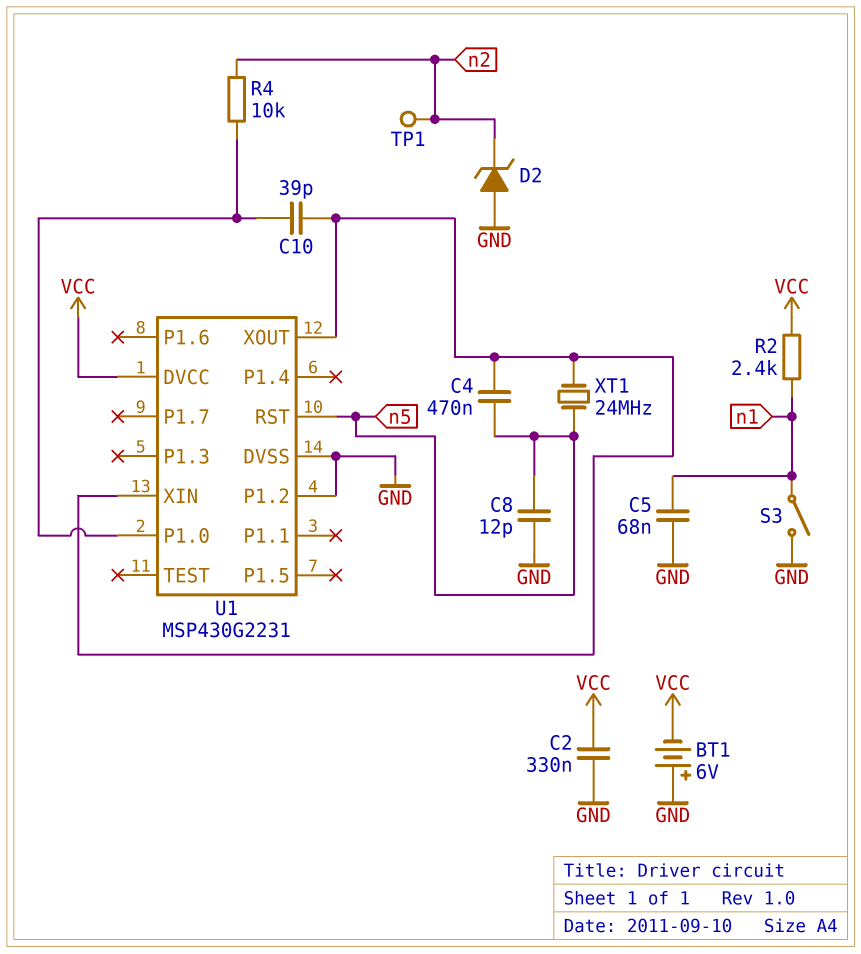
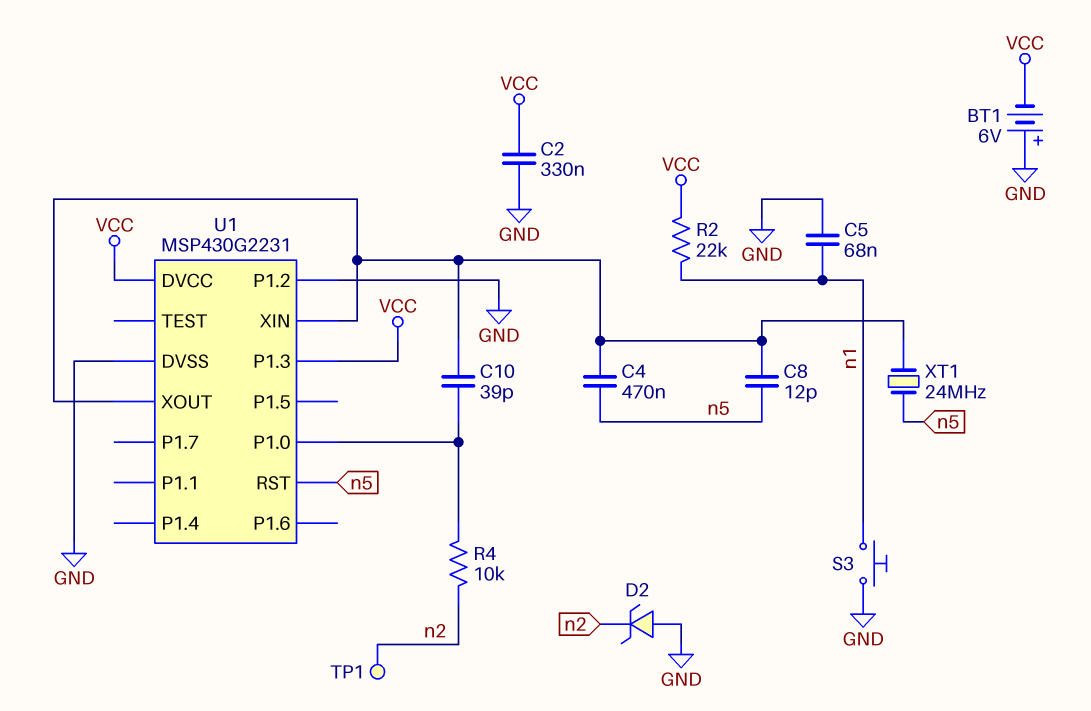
C8: 12pF (GND, n5) -> 12pF (U1/XIN, n5)
R2: 2.4k (VCC, n1) -> 22k (VCC, n1)
S3: switch (GND, n1) -> button (GND, n1)
U1 pin P1.3: none -> VCC

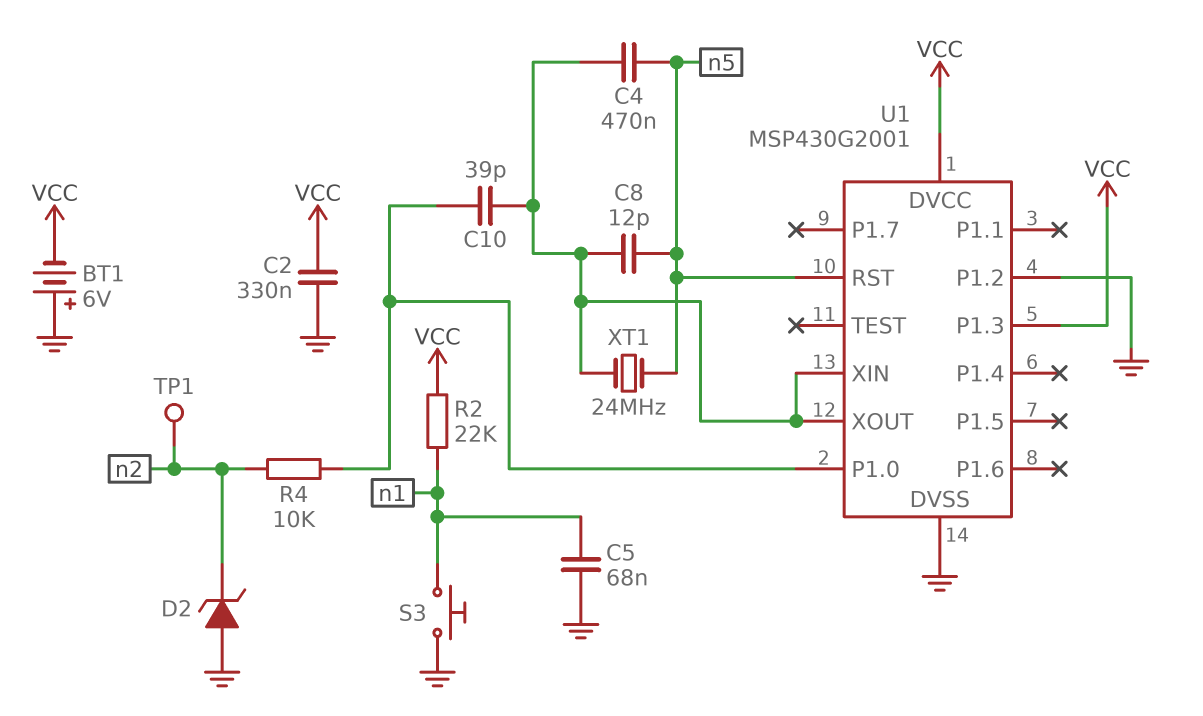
U1: MSP430G2231 -> MSP430G2001

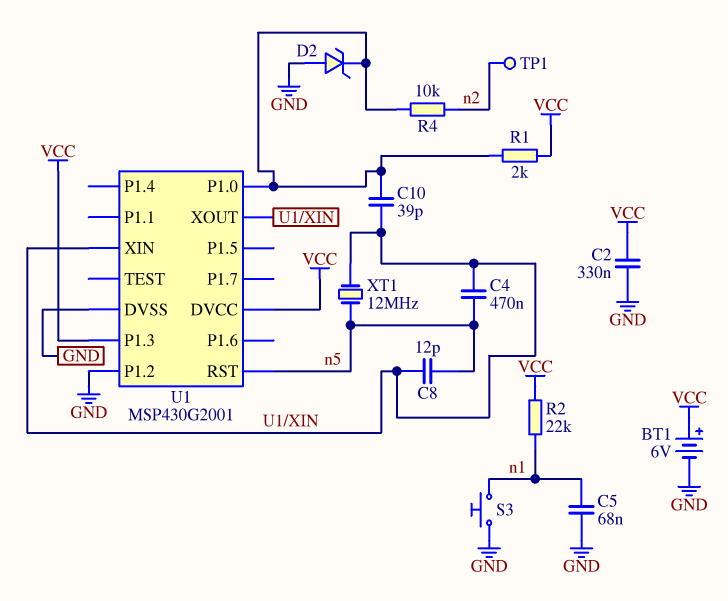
BT1: 6V (plus GND, minus VCC) -> 6V (plus VCC, minus GND)
D2: zener (A GND, K n2) -> zener (A GND, K U1/P1.0)
R1: none -> 2k (U1/P1.0, VCC)
XT1: 24MHz (U1/XIN, n5) -> 12MHz (U1/XIN, n5)

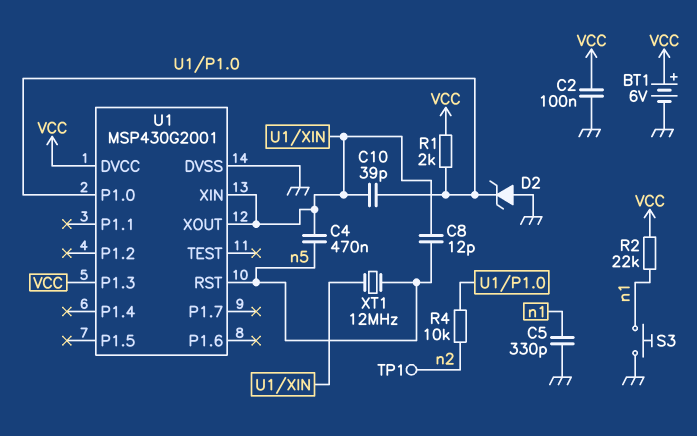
C2: 330nF (GND, VCC) -> 100nF (GND, VCC)
C5: 68nF (GND, n1) -> 330pF (GND, n1)
U1 pin P1.2: GND -> none

